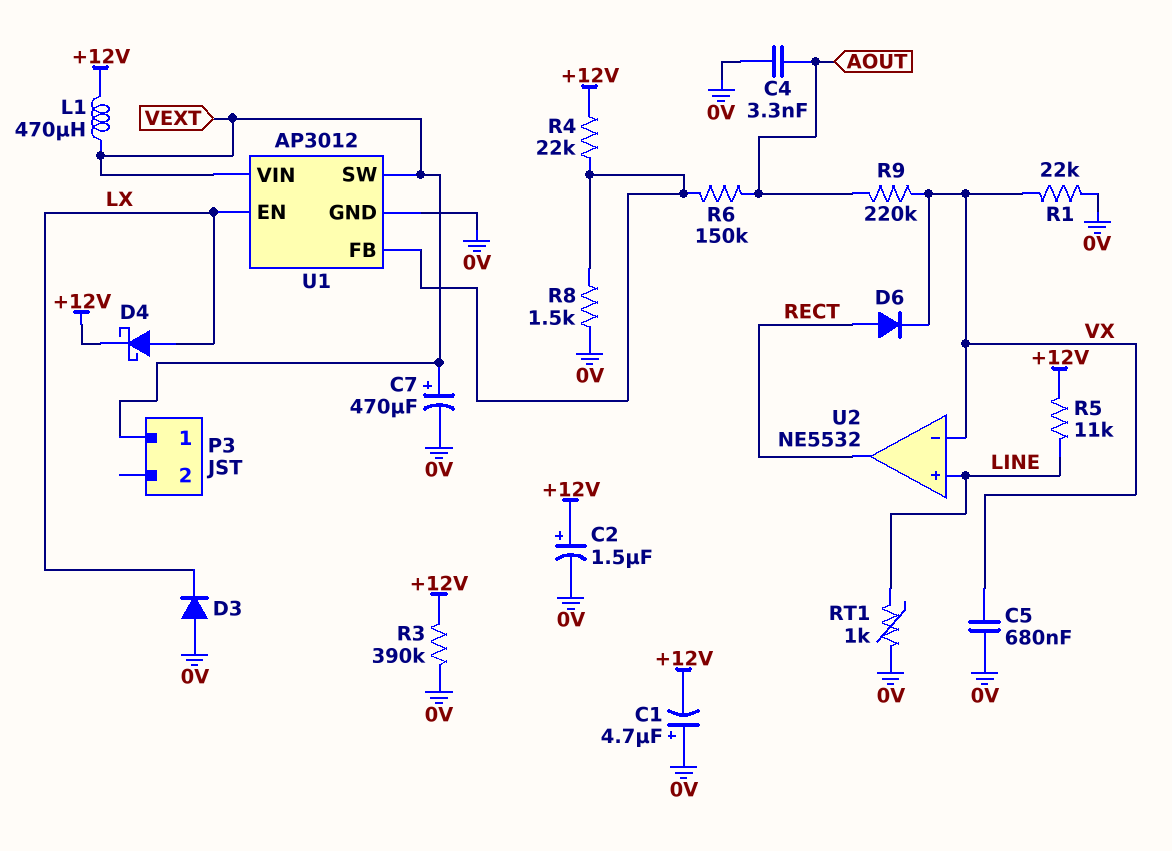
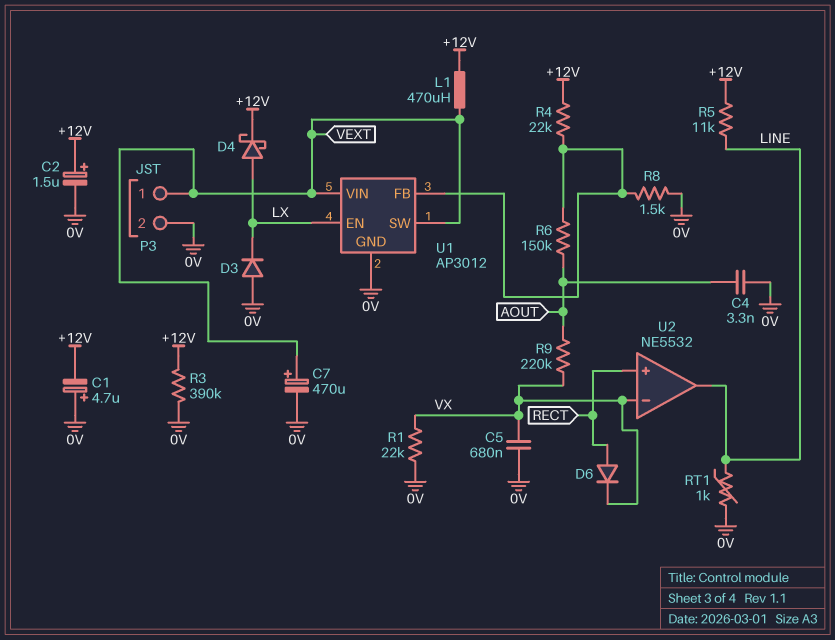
P3 pin 2: none -> 0V
U2 pin in+: LINE -> RECT
U2 pin out: RECT -> LINE

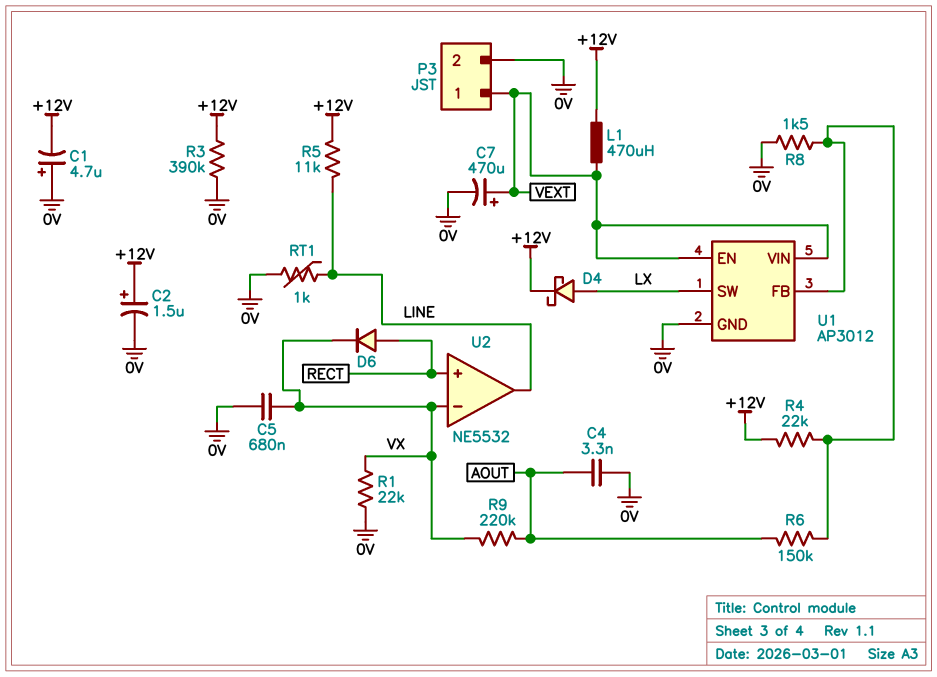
D3: diode (A 0V, K LX) -> none
U1 pin EN: LX -> VEXT
U1 pin SW: VEXT -> LX

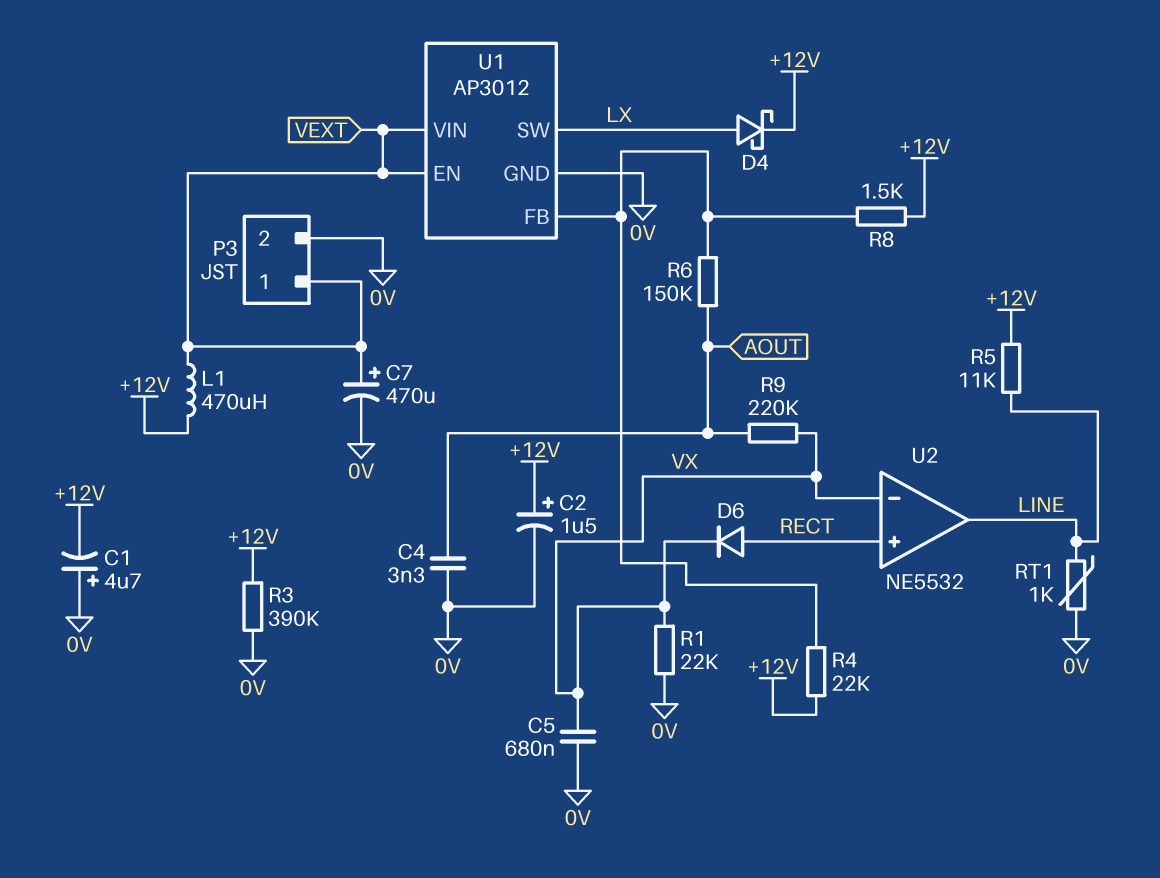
R8: 1.5k (0V, U1/FB) -> 1.5k (+12V, U1/FB)

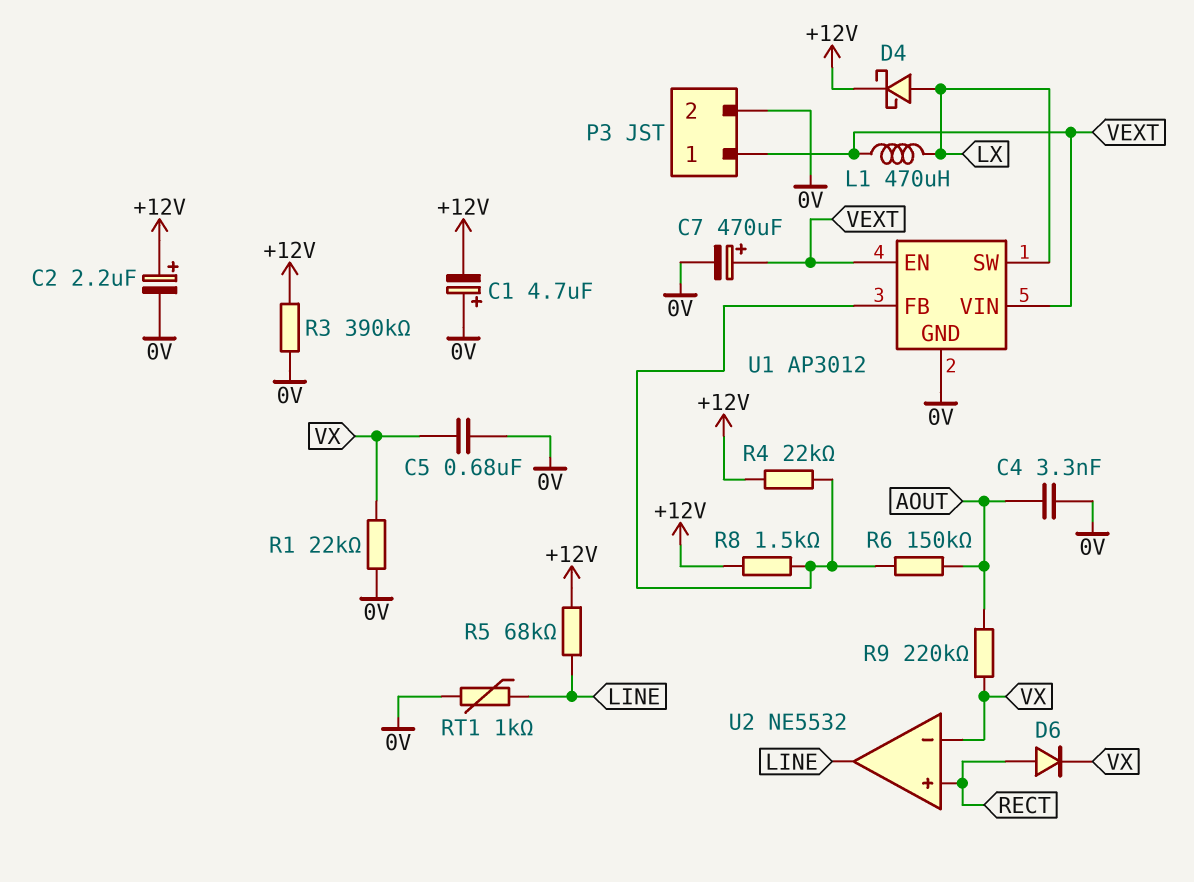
C2: 1.5uF (plus +12V, minus 0V) -> 2.2uF (plus +12V, minus 0V)
L1: 470uH (+12V, VEXT) -> 470uH (LX, VEXT)
R5: 11k (+12V, LINE) -> 68k (+12V, LINE)

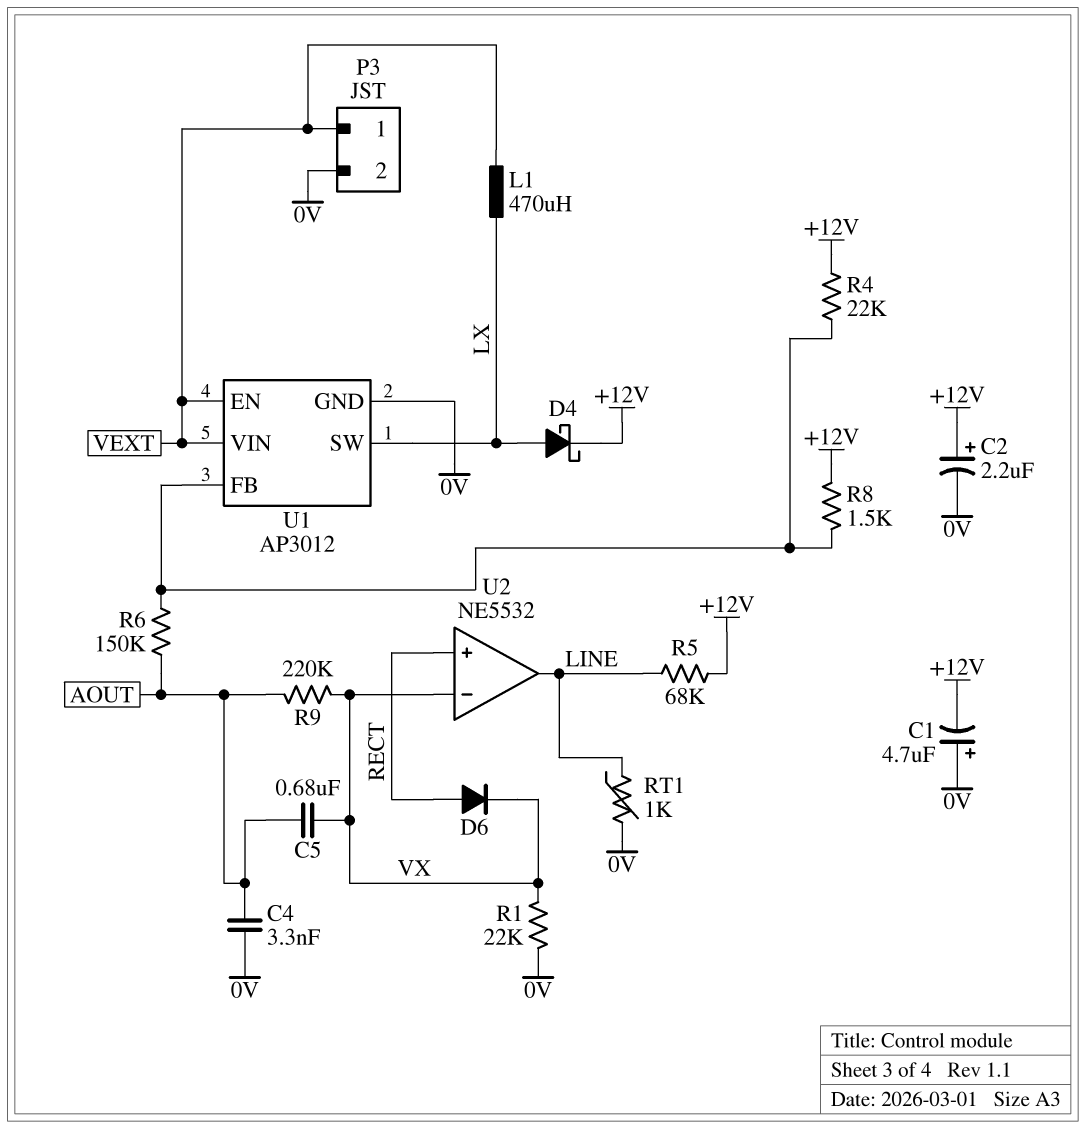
C5: 680nF (0V, VX) -> 680nF (AOUT, VX)
C7: 470uF (plus VEXT, minus 0V) -> none
R3: 390k (+12V, 0V) -> none

